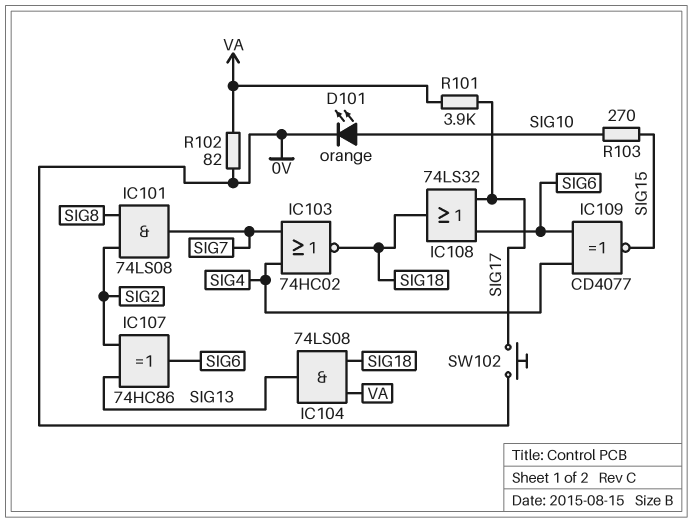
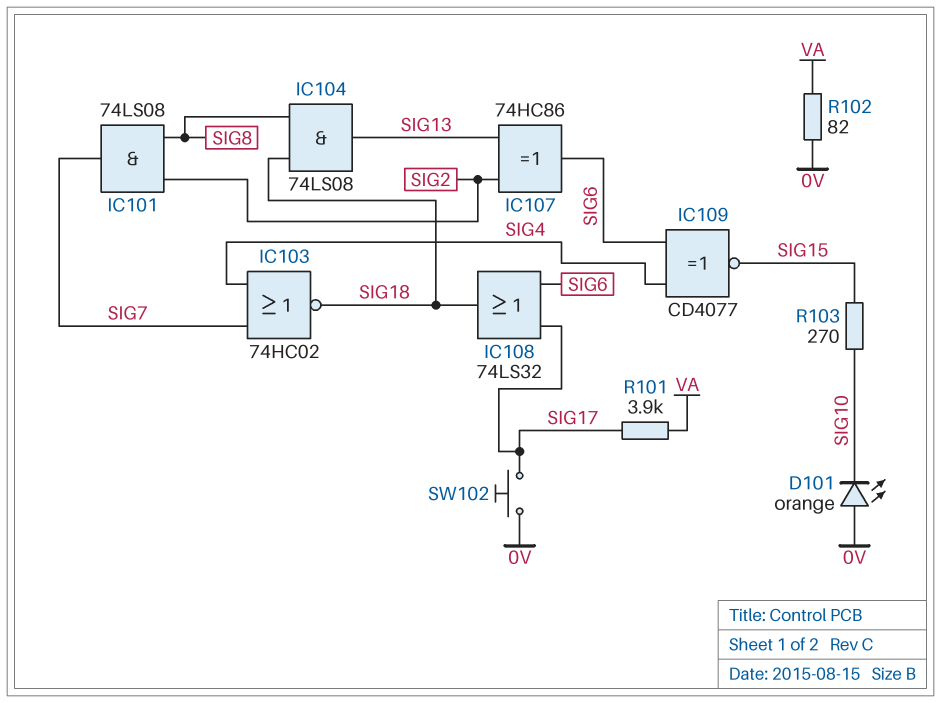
D101: LED orange (A SIG10, K 0V) -> LED orange (A 0V, K SIG10)
IC104: AND 74LS08 (in SIG18, in VA, out SIG13) -> AND 74LS08 (in SIG8, in SIG18, out SIG13)

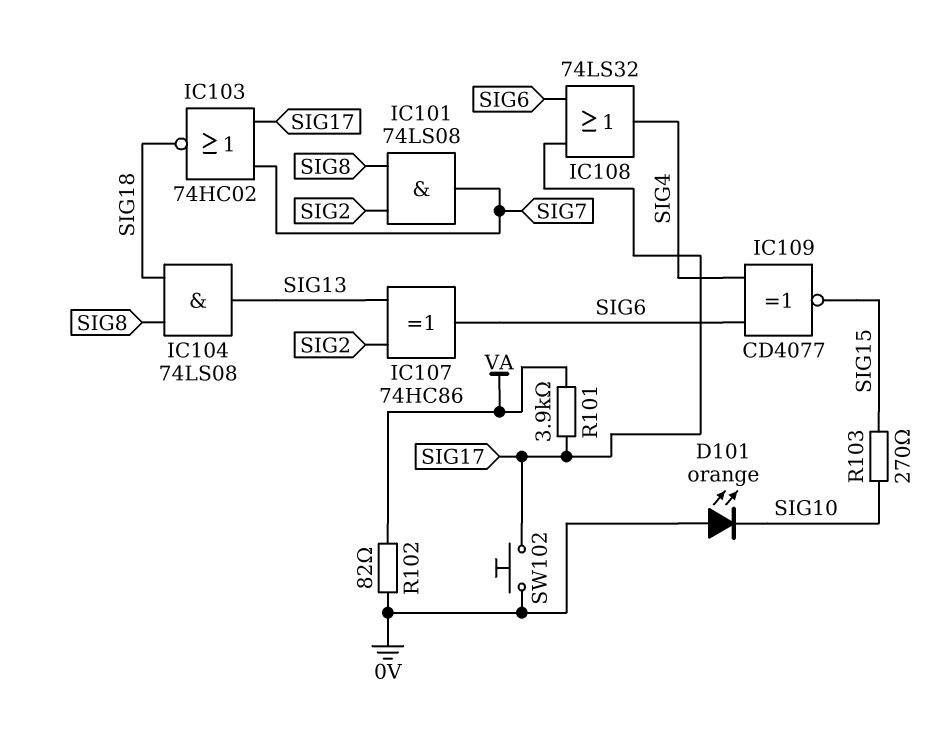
IC103: NOR 74HC02 (in SIG4, in SIG7, out SIG18) -> NOR 74HC02 (in SIG7, in SIG17, out SIG18)
IC108: OR 74LS32 (in SIG6, in SIG17, out SIG18) -> OR 74LS32 (in SIG6, in SIG17, out SIG4)

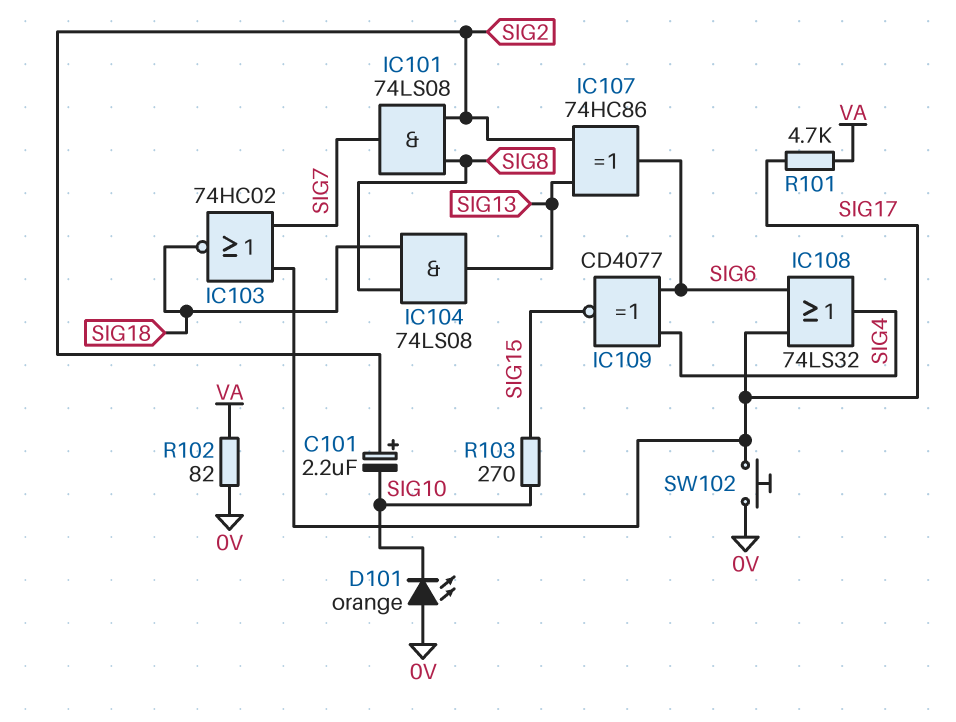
C101: none -> 2.2uF (plus SIG2, minus SIG10)
R101: 3.9k (SIG17, VA) -> 4.7k (SIG17, VA)

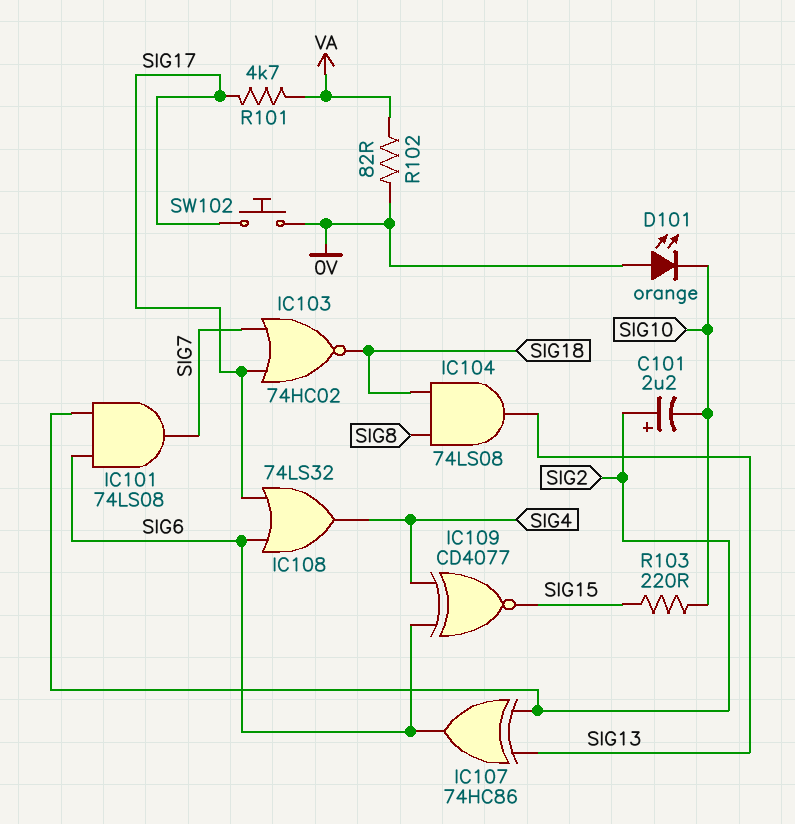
IC101: AND 74LS08 (in SIG2, in SIG8, out SIG7) -> AND 74LS08 (in SIG2, in SIG6, out SIG7)
R103: 270 (SIG10, SIG15) -> 220 (SIG10, SIG15)

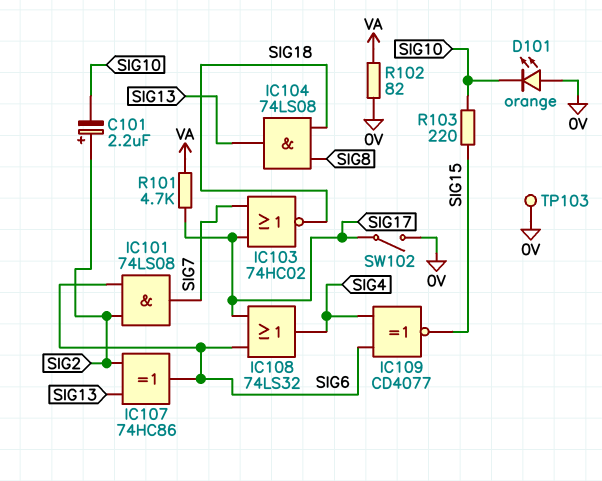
SW102: button (0V, SIG17) -> switch (0V, SIG17)
TP103: none -> test point (0V)

